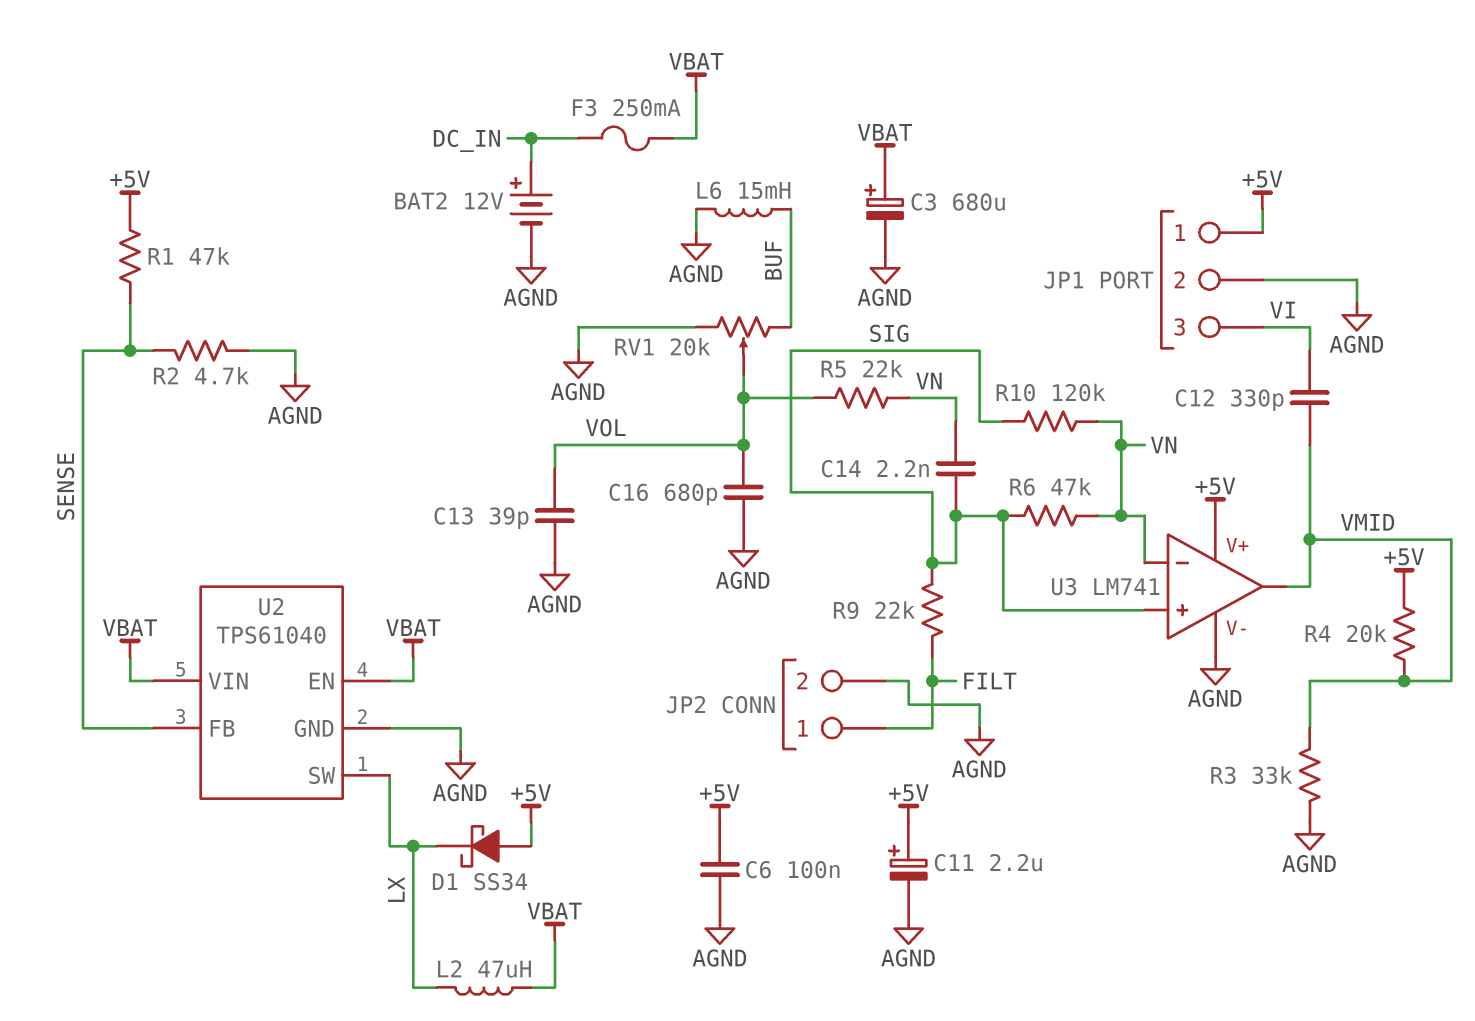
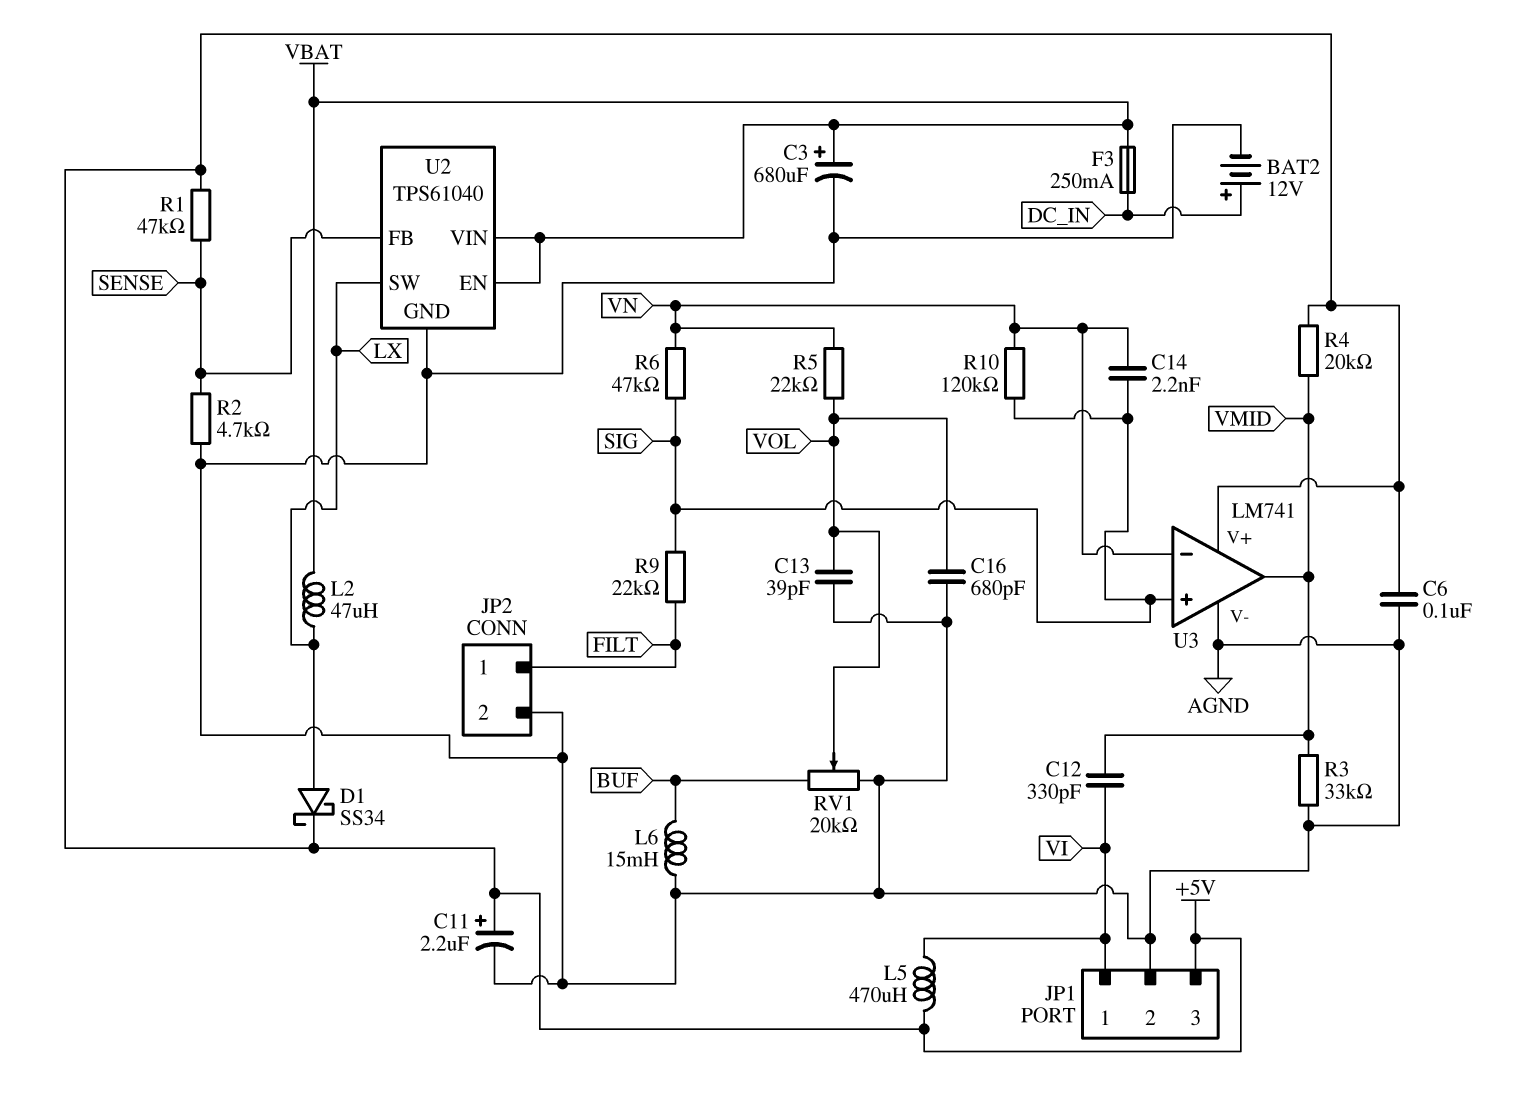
D1: schottky SS34 (A +5V, K LX) -> schottky SS34 (A LX, K +5V)
JP1 pin 1: +5V -> VI
JP1 pin 3: VI -> +5V
L5: none -> 470uH (+5V, VI)

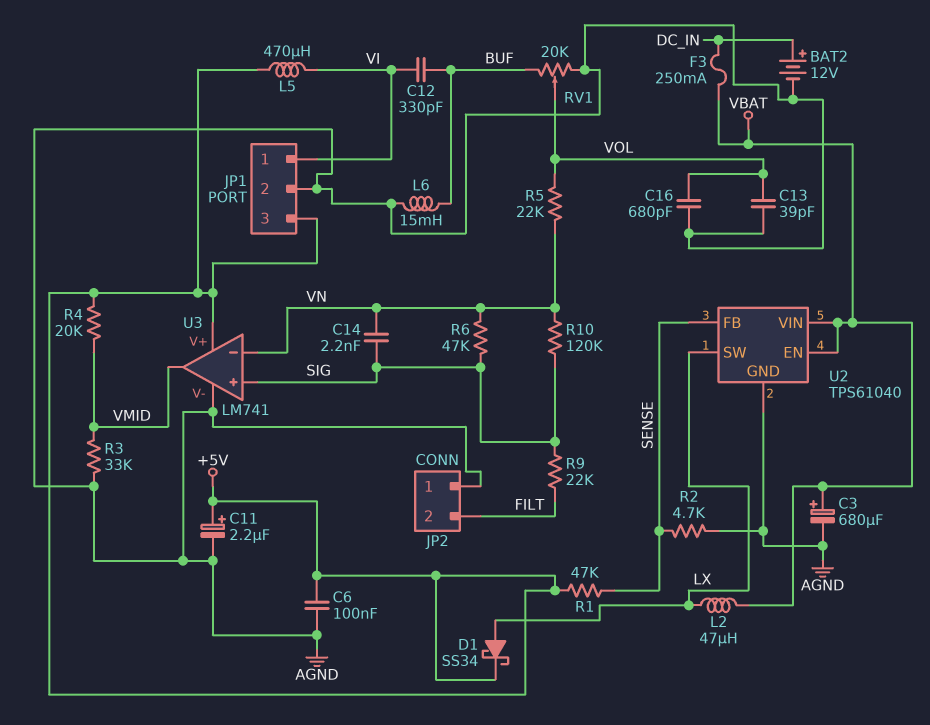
C12: 330pF (VI, VMID) -> 330pF (BUF, VI)
JP2 pin 1: FILT -> AGND
JP2 pin 2: AGND -> FILT

